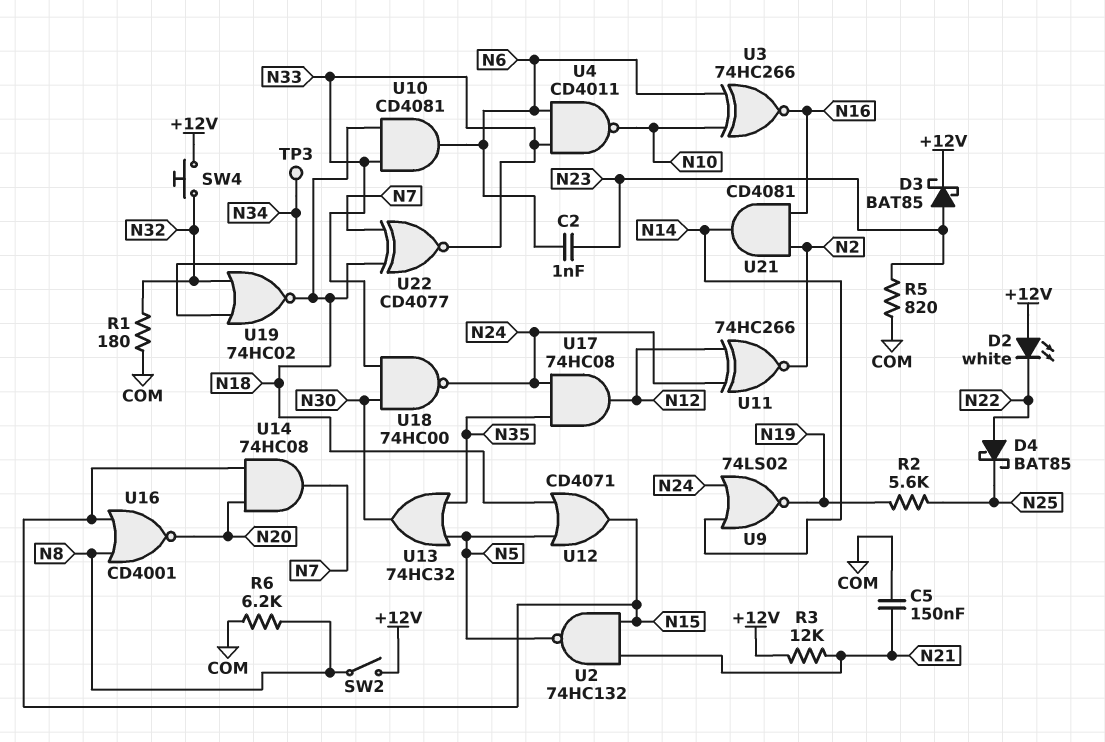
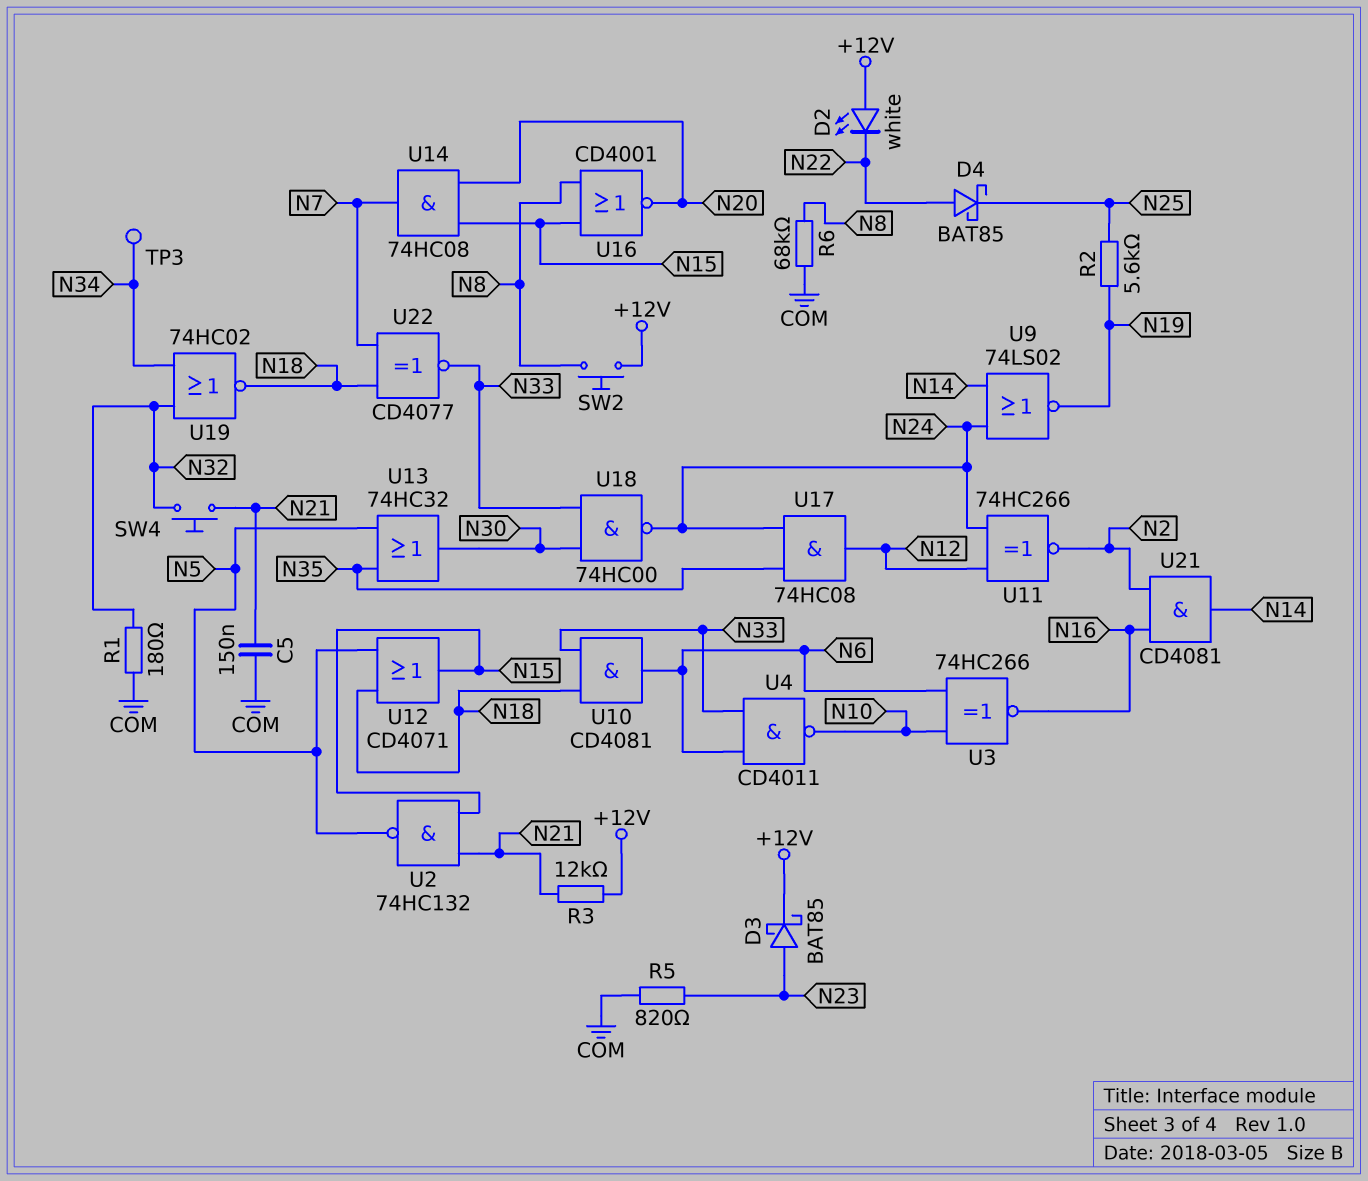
C2: 1nF (N6, N23) -> none
R6: 6.2k (COM, N8) -> 68k (COM, N8)
SW2: switch (+12V, N8) -> button (+12V, N8)
SW4: button (+12V, N32) -> button (N21, N32)

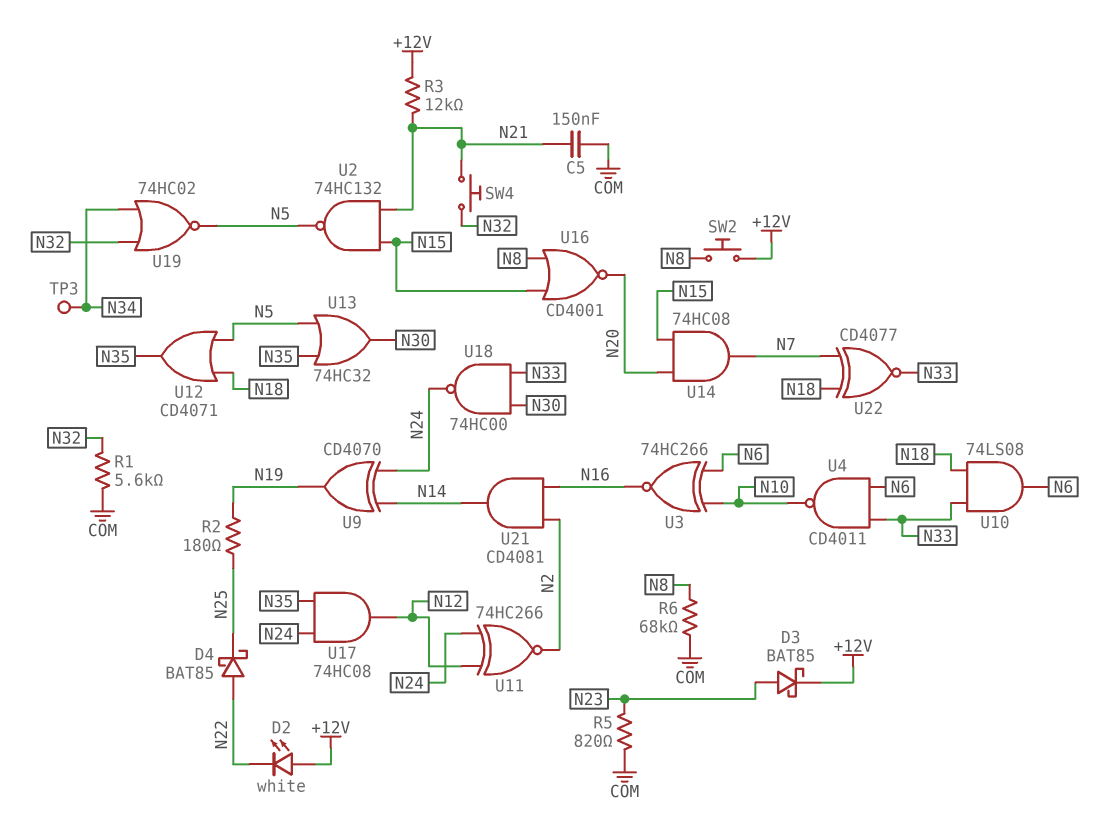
R1: 180 (COM, N32) -> 5.6k (COM, N32)
R2: 5.6k (N19, N25) -> 180 (N19, N25)
U9: NOR 74LS02 (in N14, in N24, out N19) -> XOR CD4070 (in N14, in N24, out N19)
U10: AND CD4081 (in N18, in N33, out N6) -> AND 74LS08 (in N18, in N33, out N6)
U12: OR CD4071 (in N5, in N18, out N15) -> OR CD4071 (in N5, in N18, out N35)
U19: NOR 74HC02 (in N32, in N34, out N18) -> NOR 74HC02 (in N32, in N34, out N5)

